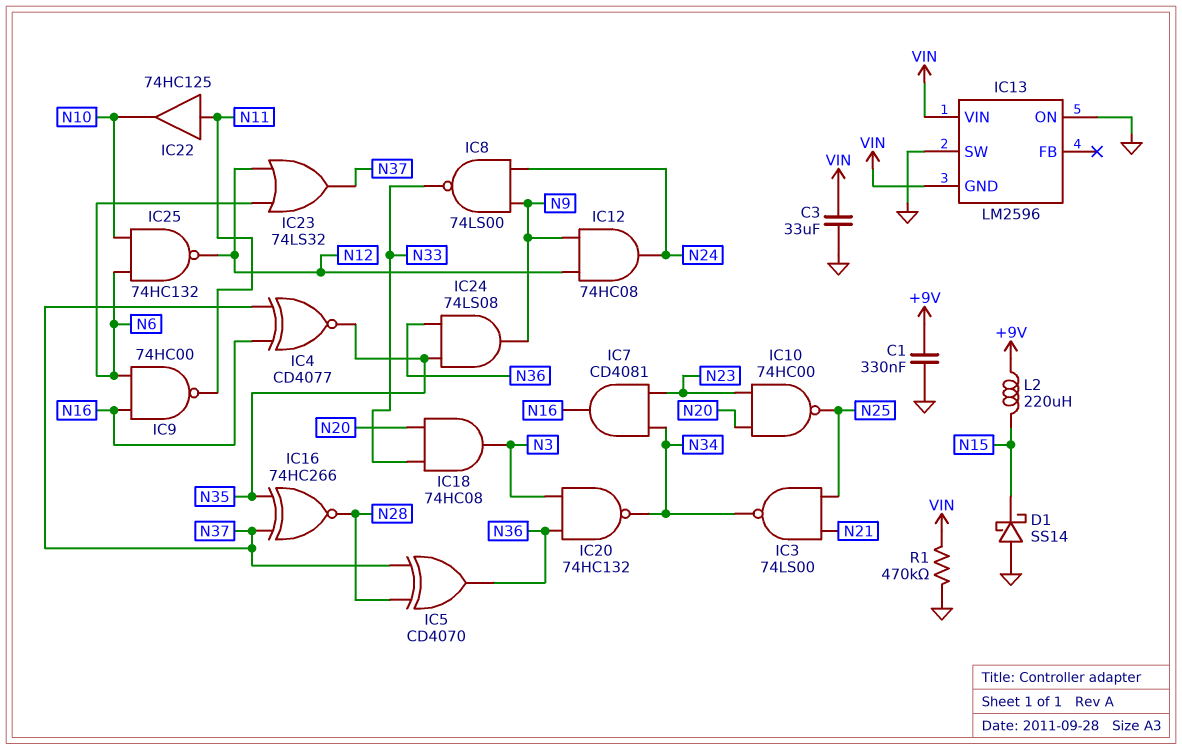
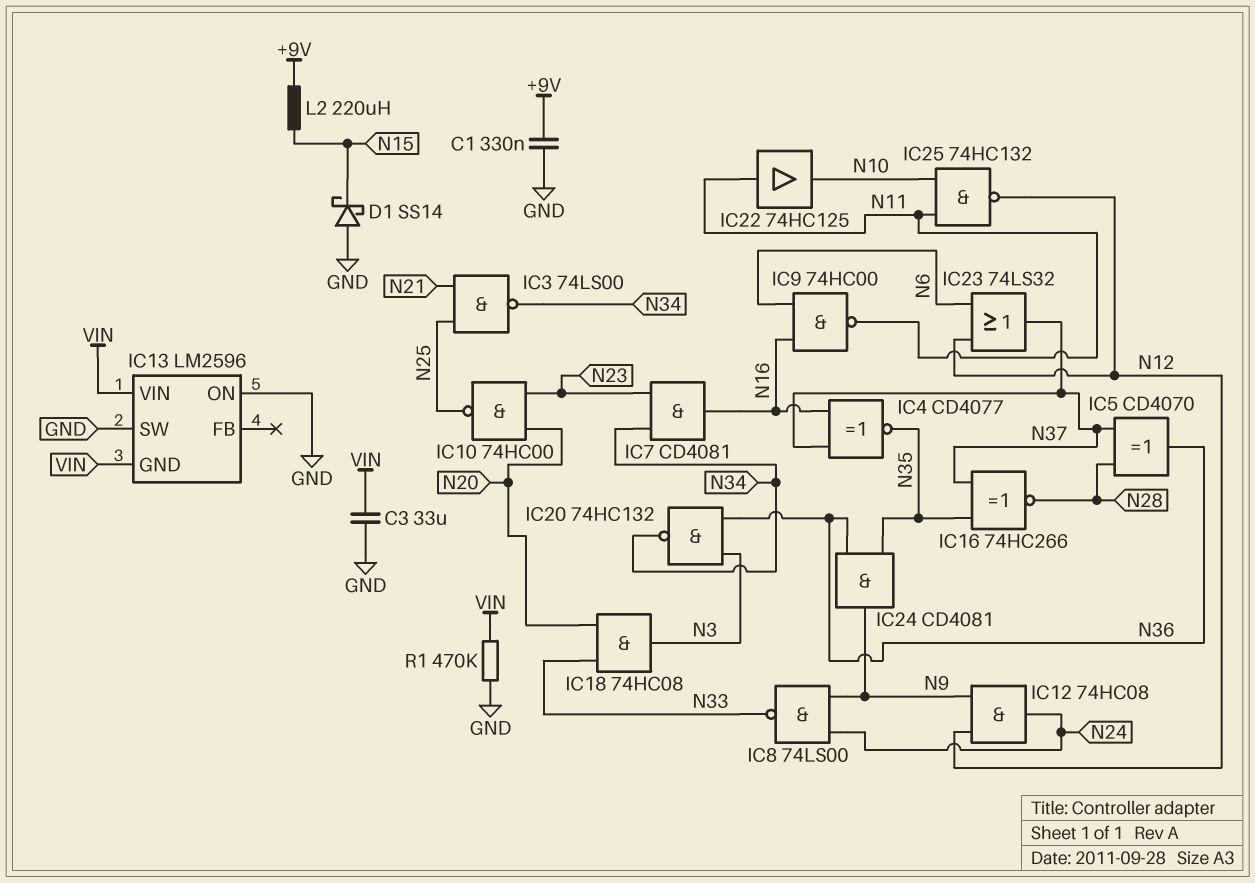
IC24: AND 74LS08 (in N35, in N36, out N9) -> AND CD4081 (in N35, in N36, out N9)
IC25: NAND 74HC132 (in N6, in N10, out N12) -> NAND 74HC132 (in N10, in N11, out N12)

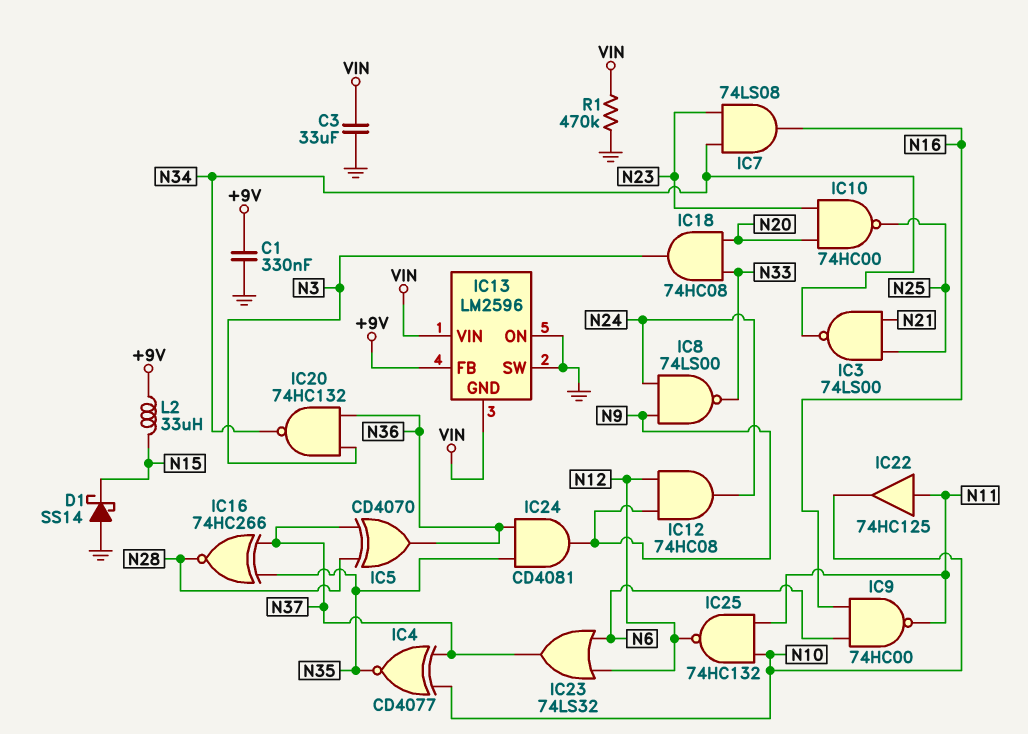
IC4: XNOR CD4077 (in N16, in N37, out N35) -> XNOR CD4077 (in N10, in N37, out N35)
IC7: AND CD4081 (in N23, in N34, out N16) -> AND 74LS08 (in N23, in N34, out N16)
IC13 pin FB: none -> +9V
L2: 220uH (+9V, N15) -> 33uH (+9V, N15)

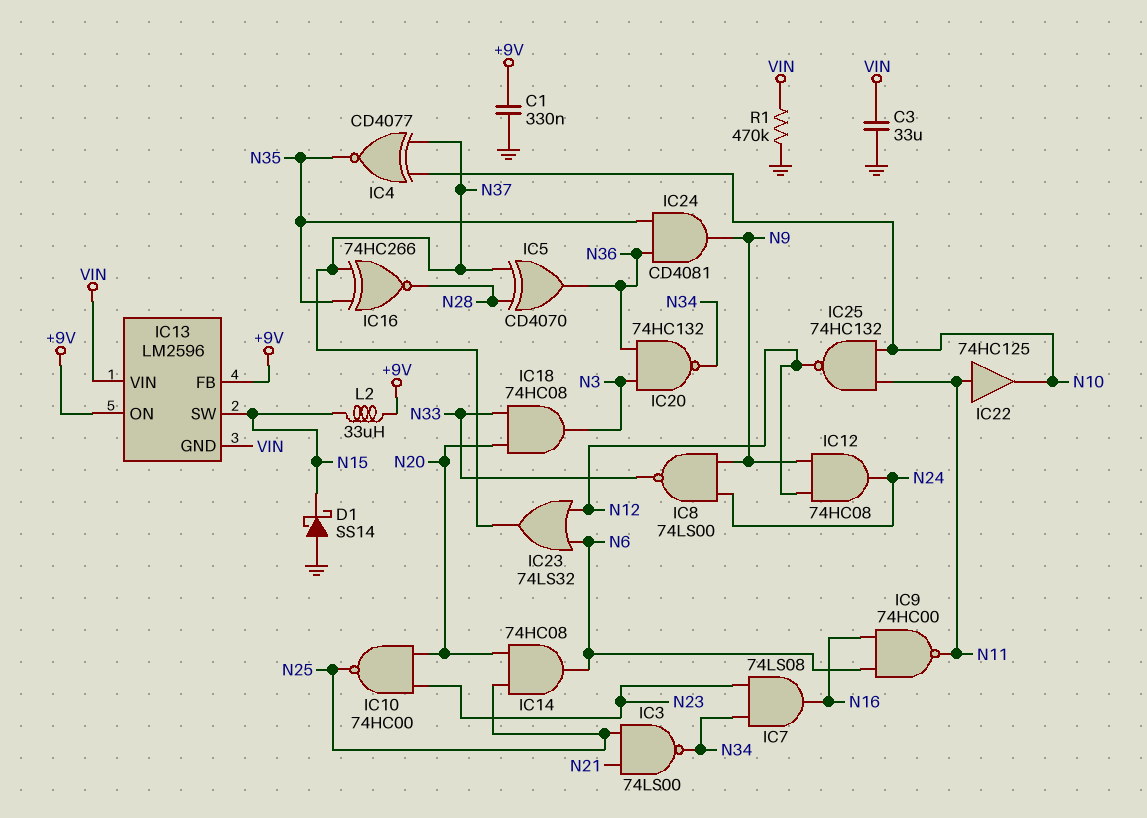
IC13 pin ON: GND -> +9V
IC13 pin SW: GND -> N15
IC14: none -> AND 74HC08 (in N20, in N25, out N6)

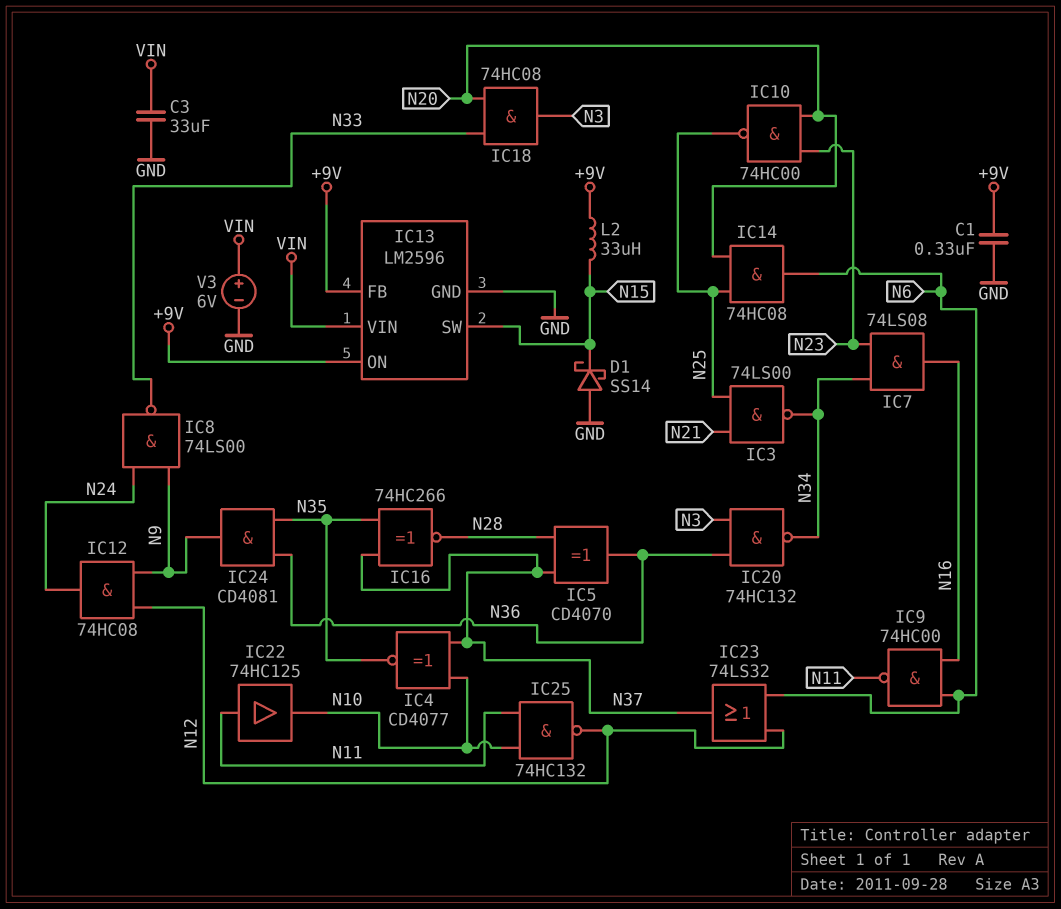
IC13 pin GND: VIN -> GND
R1: 470k (GND, VIN) -> none
V3: none -> 6V (plus VIN, minus GND)

